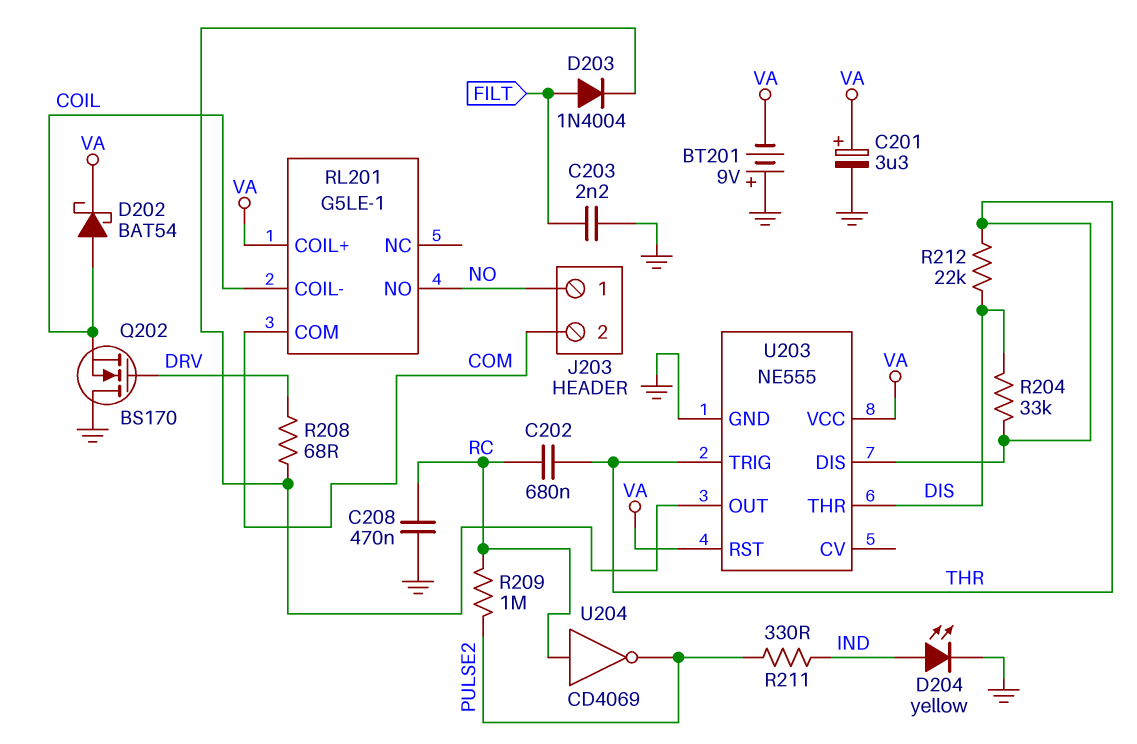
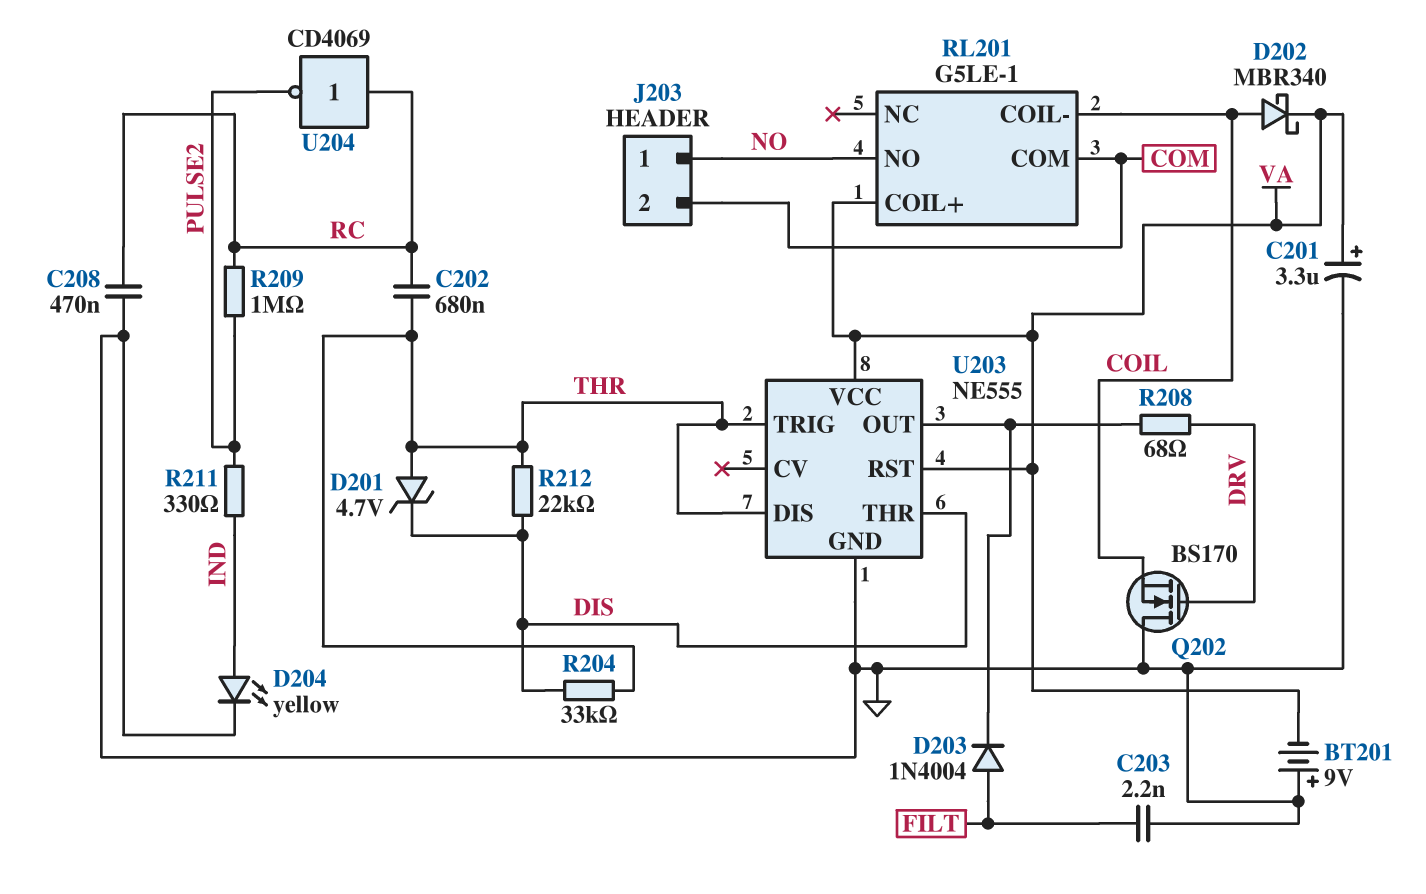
D201: none -> zener 4.7V (A THR, K DIS)
D202: schottky BAT54 (A COIL, K VA) -> schottky MBR340 (A COIL, K VA)

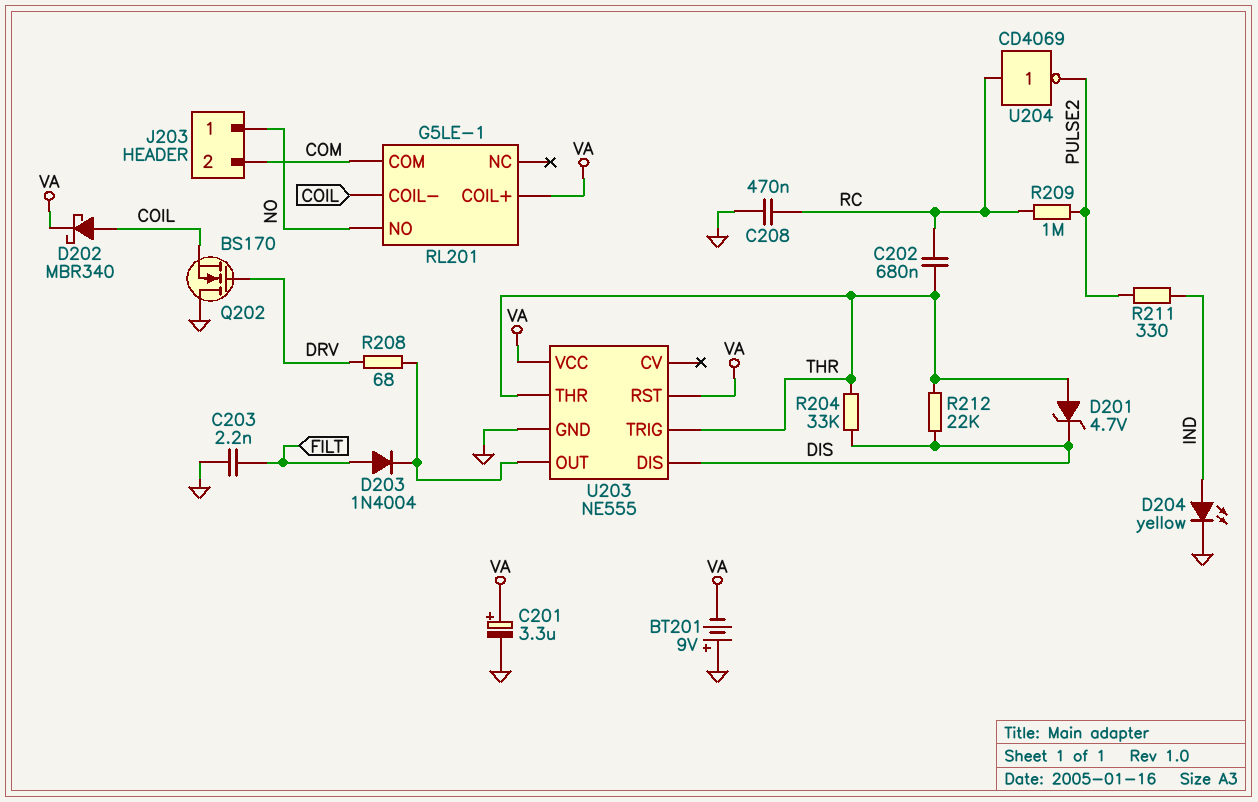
U203 pin DIS: THR -> DIS
U203 pin THR: DIS -> THR

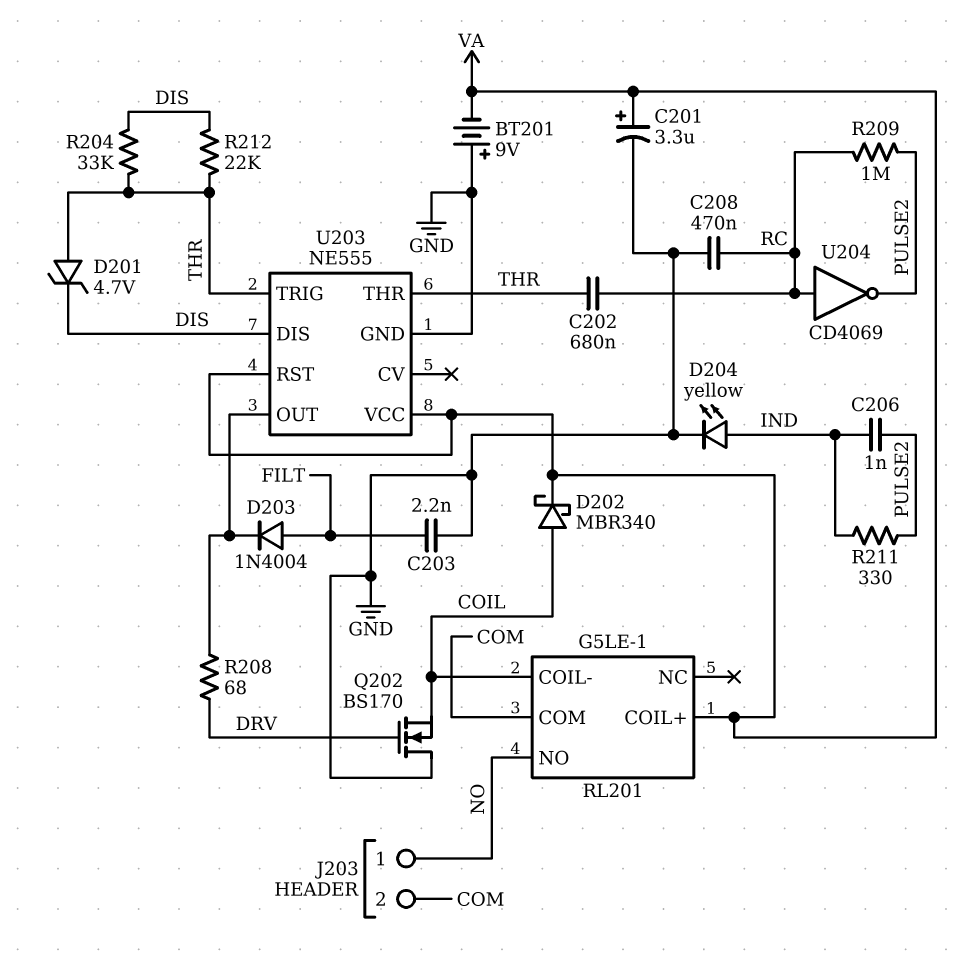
C206: none -> 1nF (IND, PULSE2)

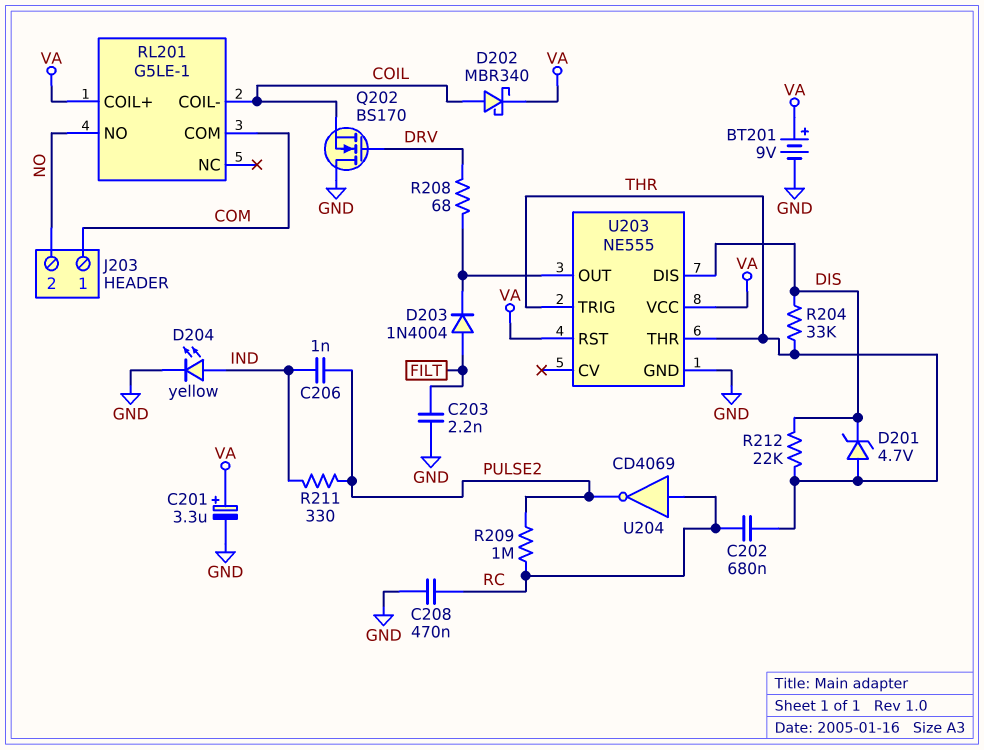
BT201: 9V (plus GND, minus VA) -> 9V (plus VA, minus GND)
J203 pin 1: NO -> COM
J203 pin 2: COM -> NO

